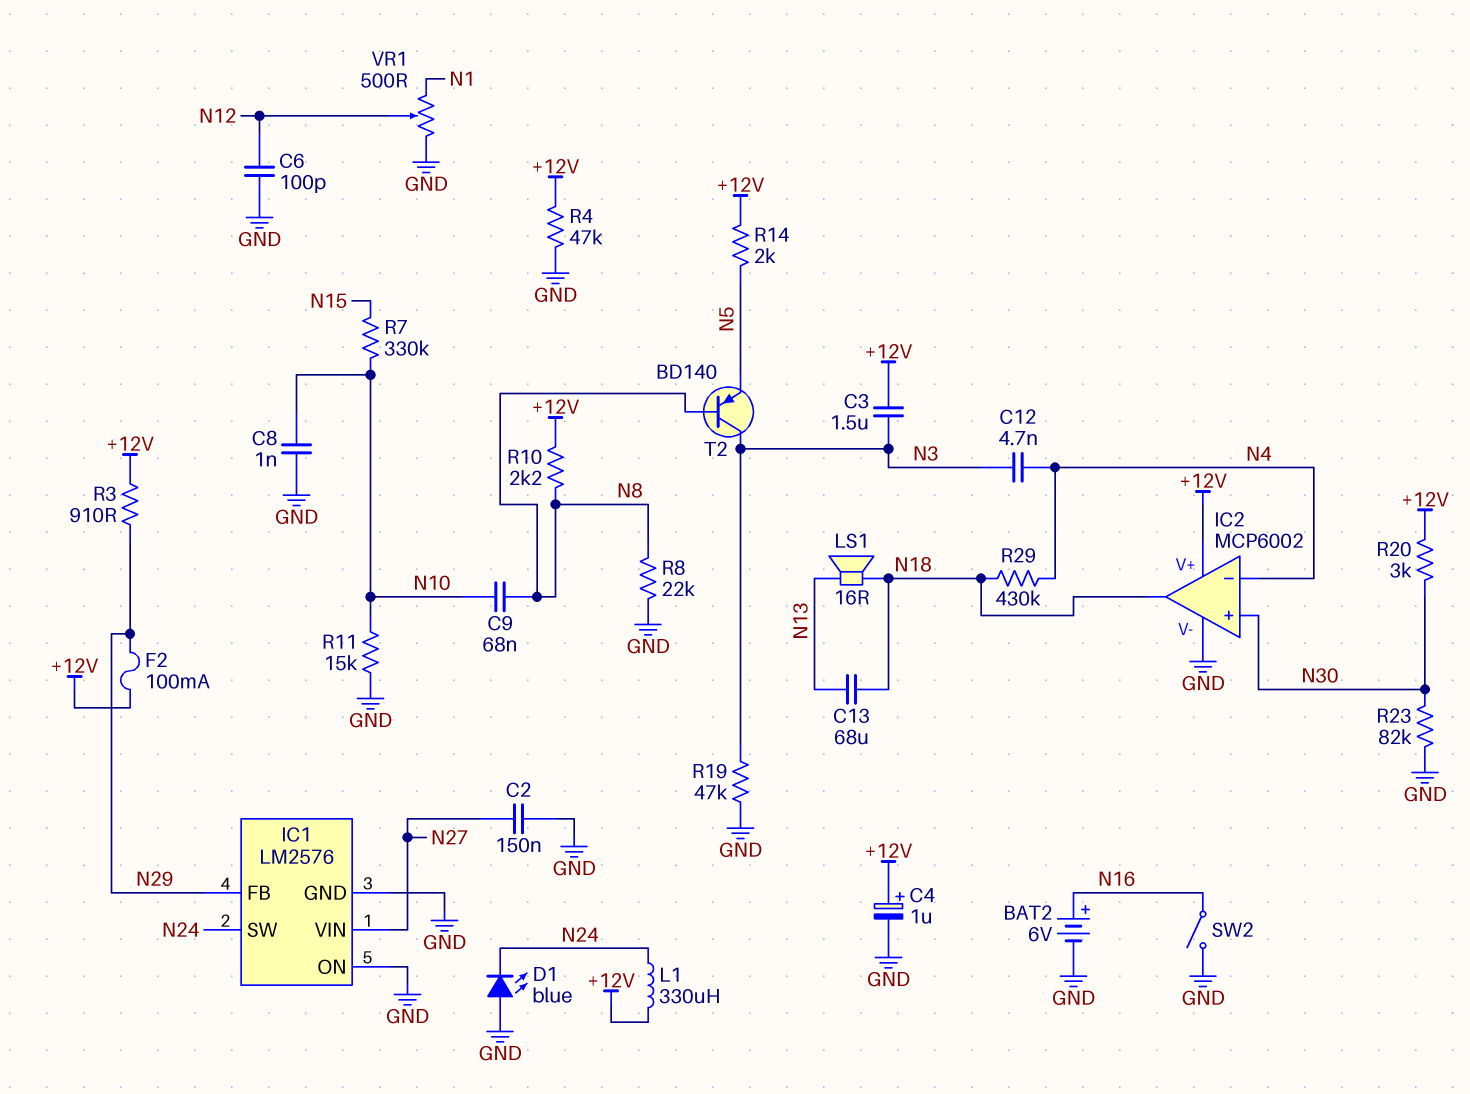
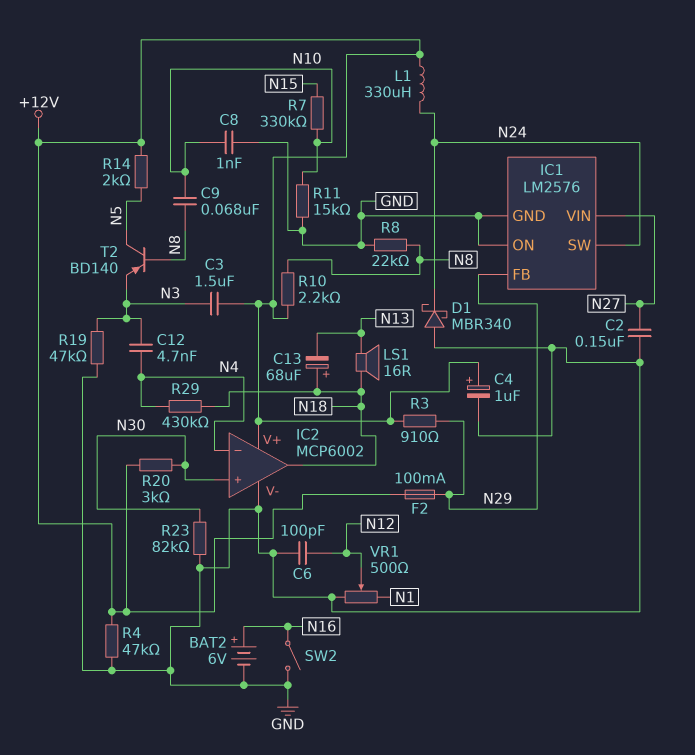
C13: 68uF (N13, N18) -> 68uF (plus N18, minus N13)
D1: LED blue (A GND, K N24) -> schottky MBR340 (A GND, K N24)
T2: PNP BD140 (B N8, C N3, E N5) -> PNP BD140 (B N8, C N5, E N3)

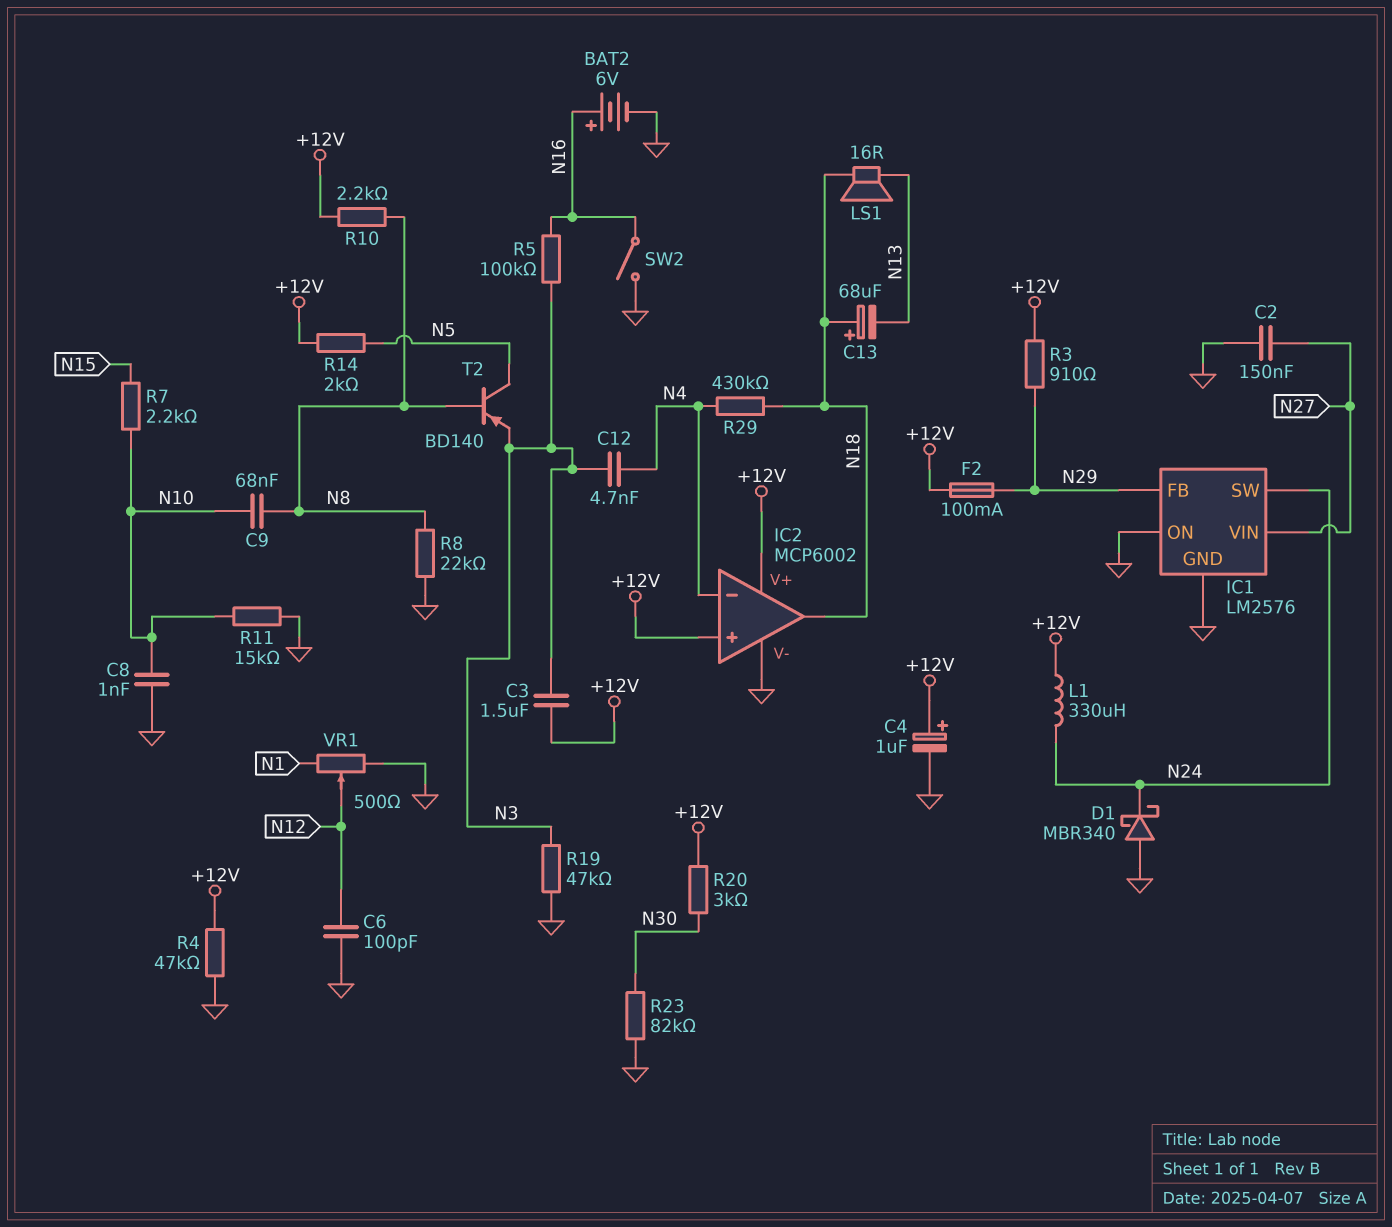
IC2 pin in+: N30 -> +12V
R5: none -> 100k (N3, N16)
R7: 330k (N10, N15) -> 2.2k (N10, N15)

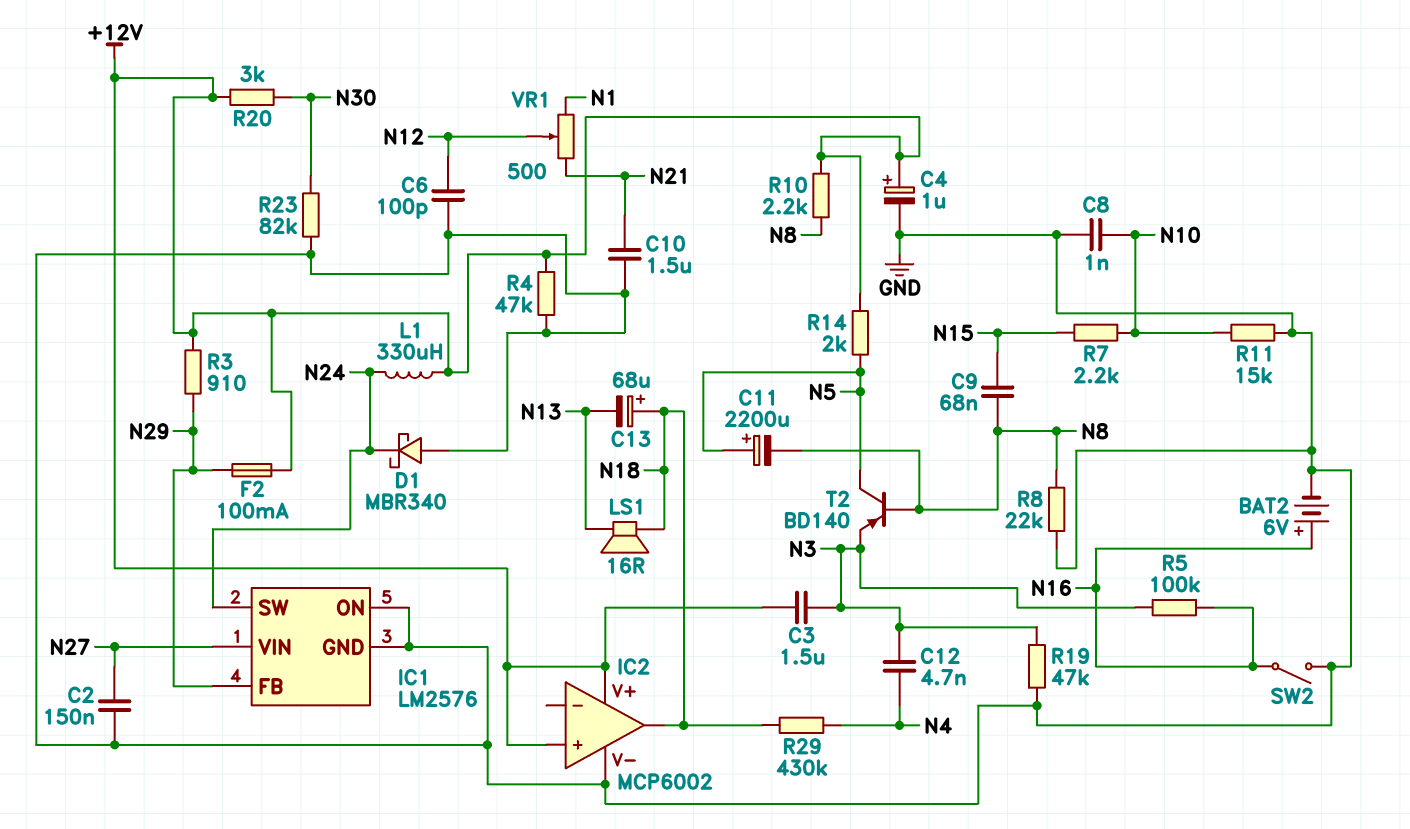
C9: 68nF (N8, N10) -> 68nF (N8, N15)
C10: none -> 1.5uF (GND, N21)
C11: none -> 2200uF (plus N5, minus N8)
IC2 pin in-: N4 -> none
VR1: 500 (GND, N1, wiper N12) -> 500 (N1, N21, wiper N12)

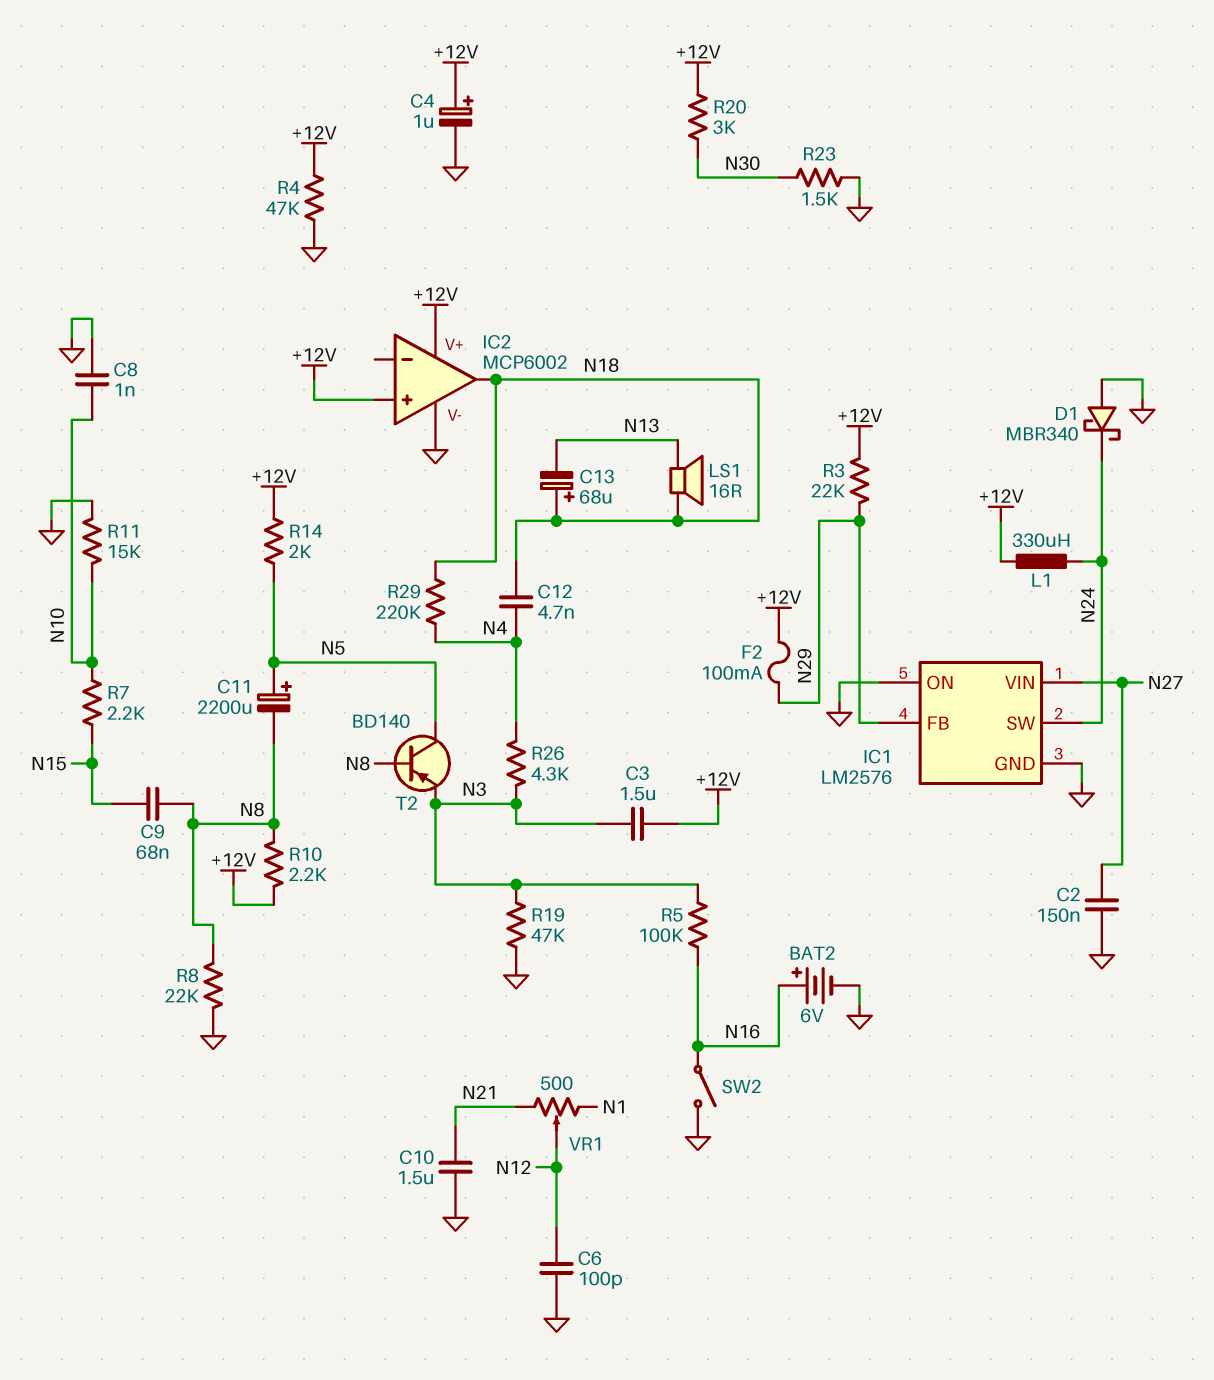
C12: 4.7nF (N3, N4) -> 4.7nF (N4, N18)
R3: 910 (+12V, N29) -> 22k (+12V, N29)
R23: 82k (GND, N30) -> 1.5k (GND, N30)
R26: none -> 4.3k (N3, N4)
R29: 430k (N4, N18) -> 220k (N4, N18)

